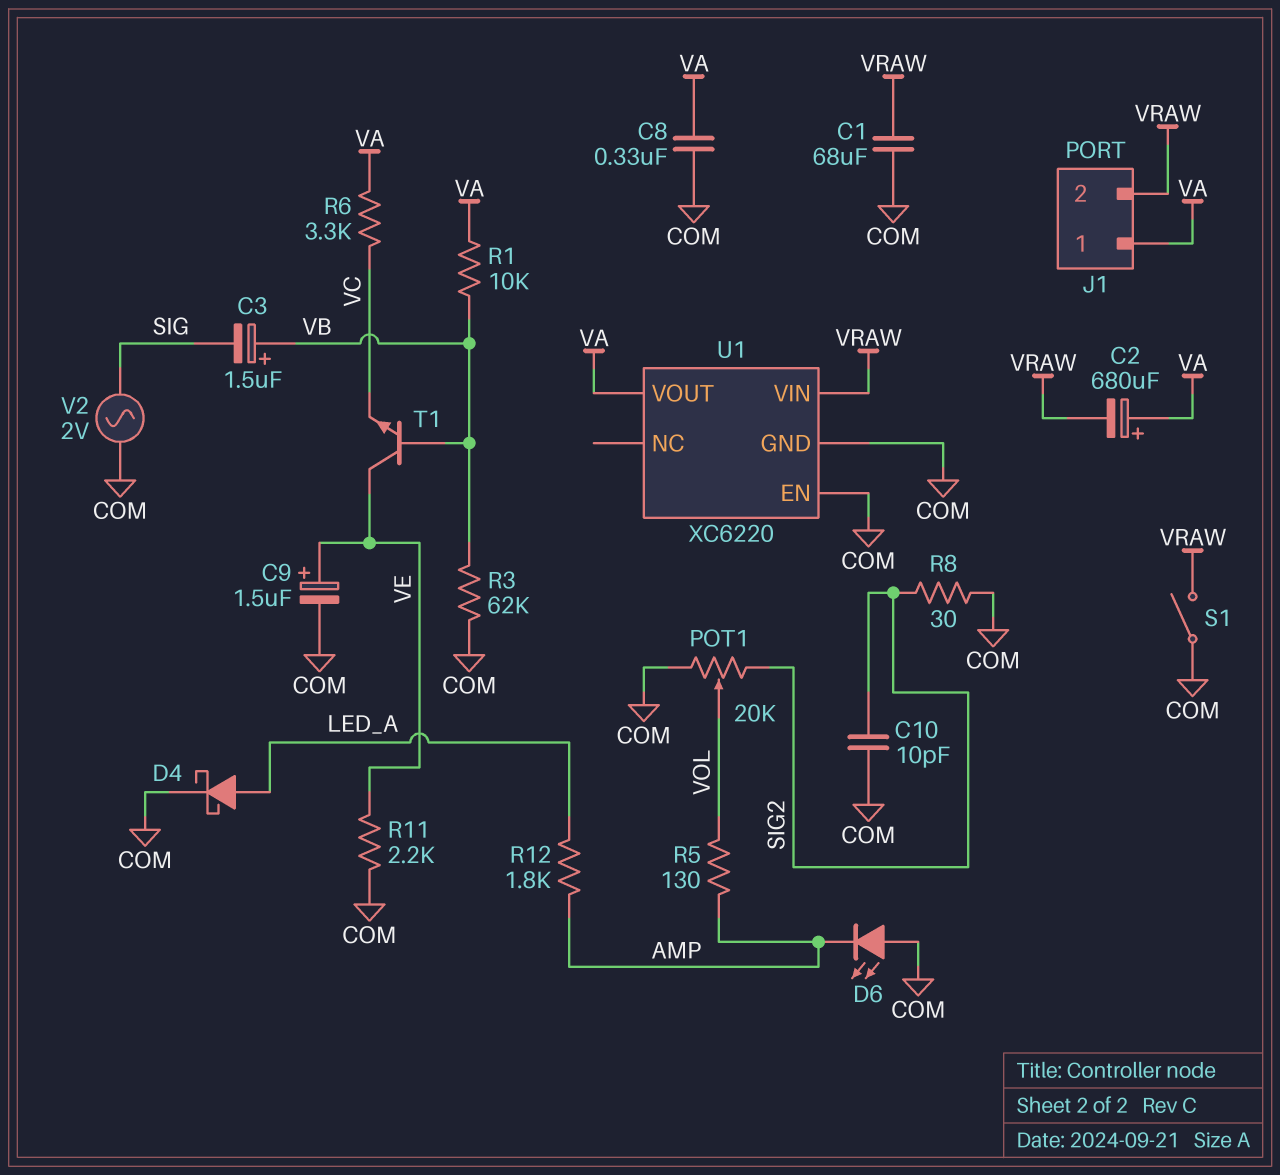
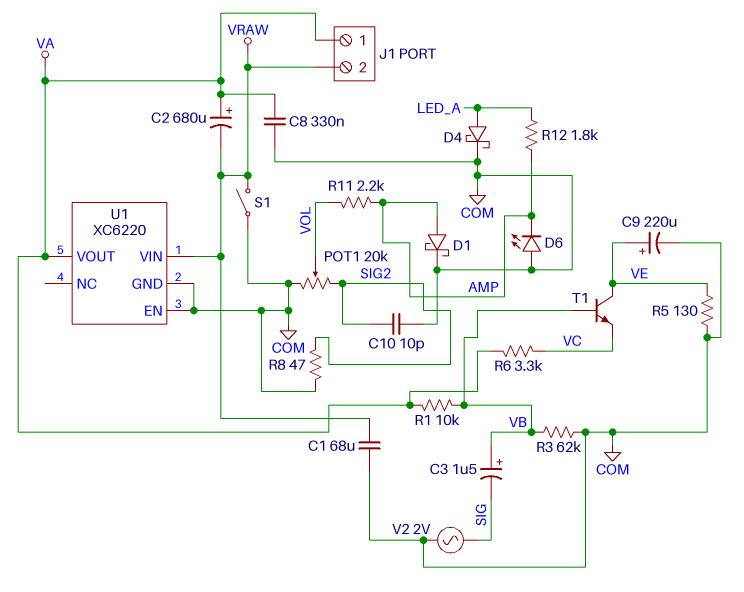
C9: 1.5uF (plus VE, minus COM) -> 220uF (plus VE, minus COM)
D1: none -> schottky (A AMP, K COM)
R5: 130 (AMP, VOL) -> 130 (COM, VE)
R8: 30 (COM, SIG2) -> 47 (COM, SIG2)
R11: 2.2k (COM, VE) -> 2.2k (AMP, VOL)

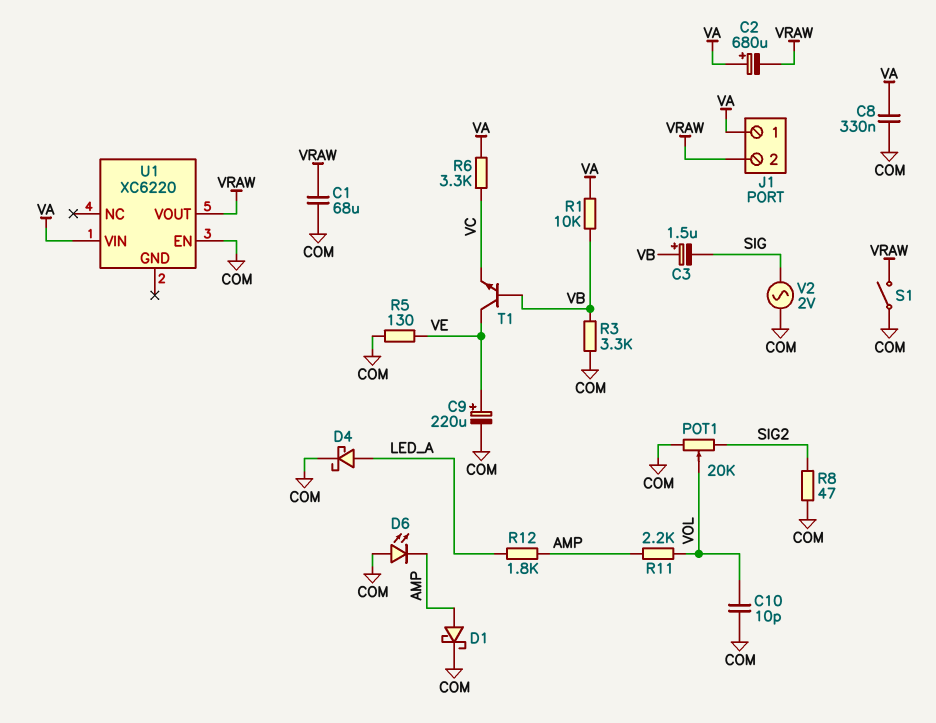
C10: 10pF (COM, SIG2) -> 10pF (COM, VOL)
R3: 62k (COM, VB) -> 3.3k (COM, VB)
U1 pin GND: COM -> none
U1 pin VIN: VRAW -> VA
U1 pin VOUT: VA -> VRAW

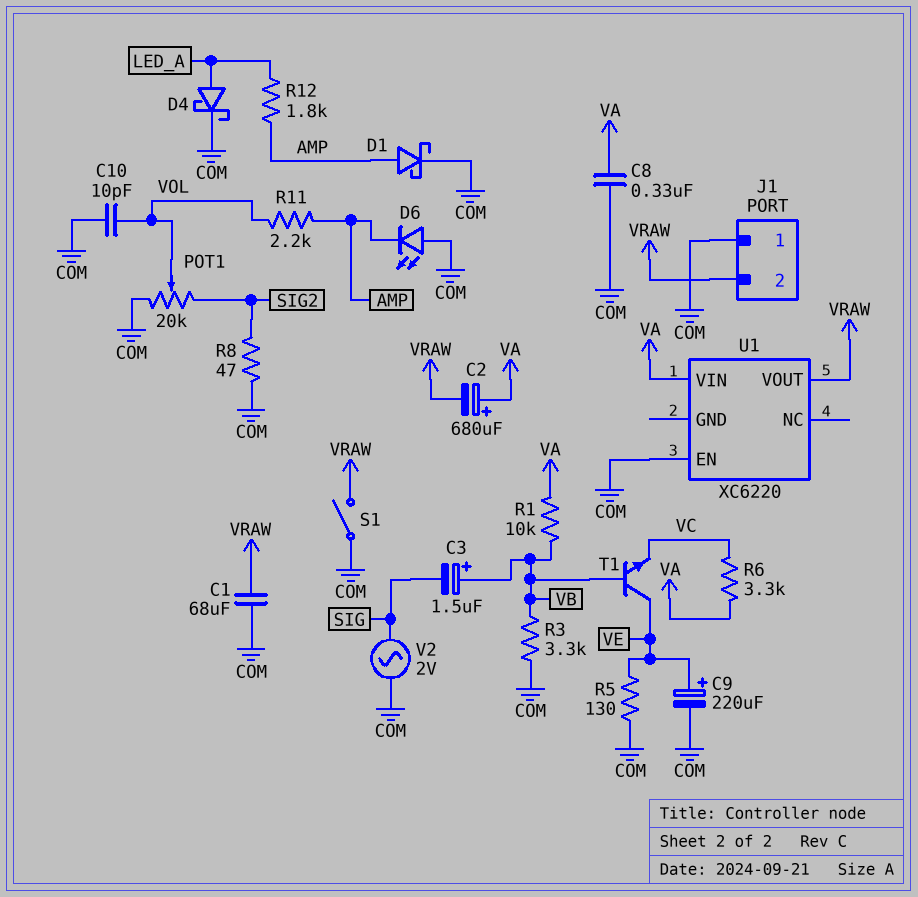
J1 pin 1: VA -> COM

